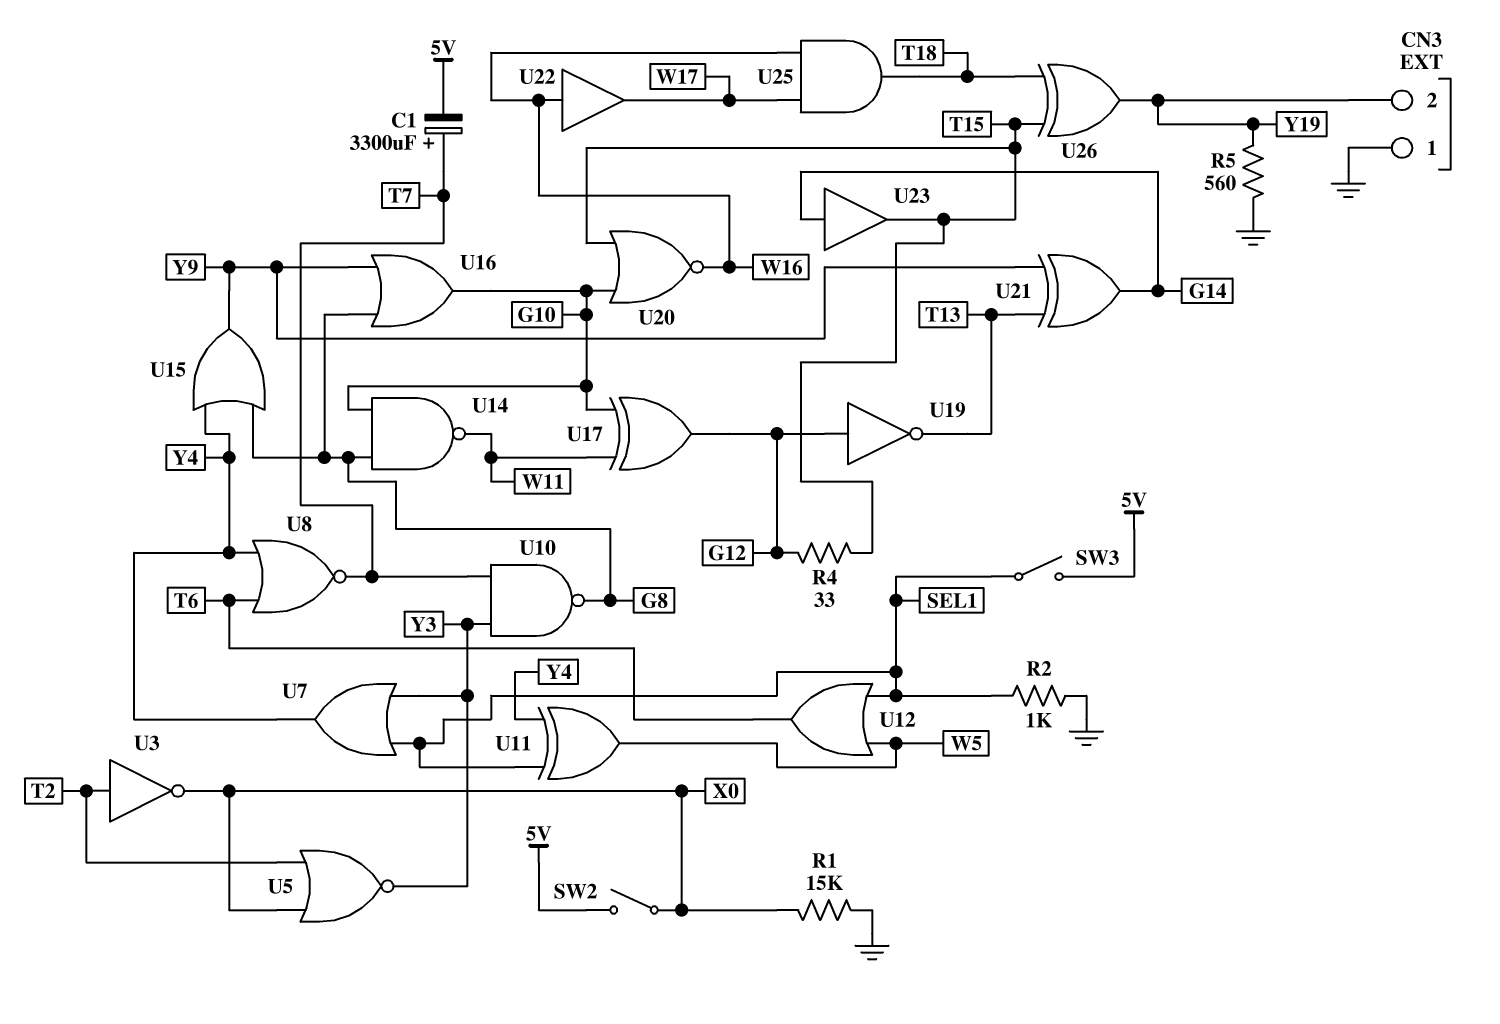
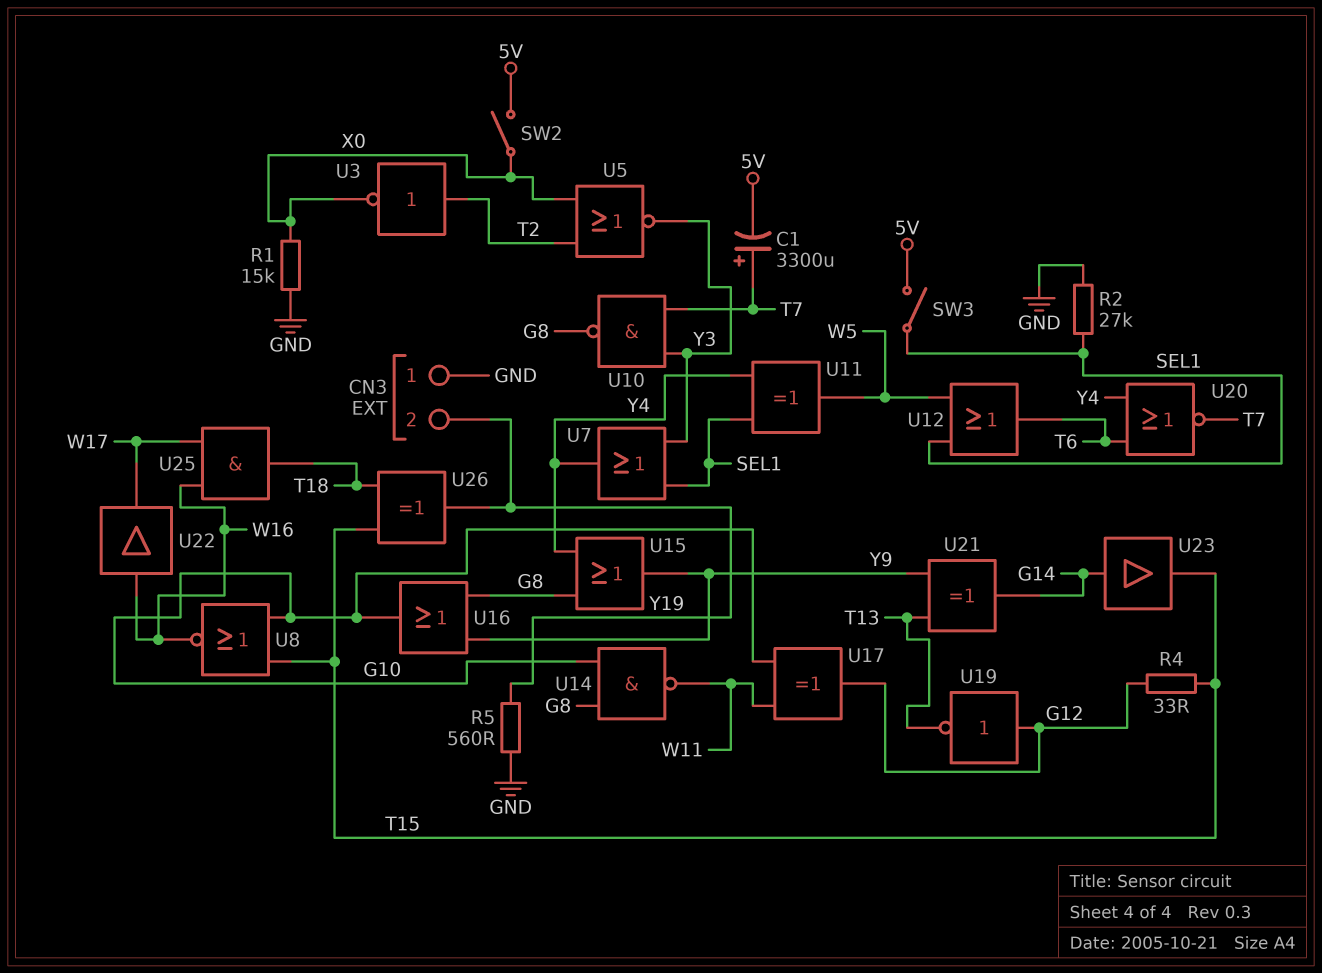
R2: 1k (GND, SEL1) -> 27k (GND, SEL1)
U8: NOR (in T6, in Y4, out T7) -> NOR (in G10, in T15, out W16)
U20: NOR (in G10, in T15, out W16) -> NOR (in T6, in Y4, out T7)

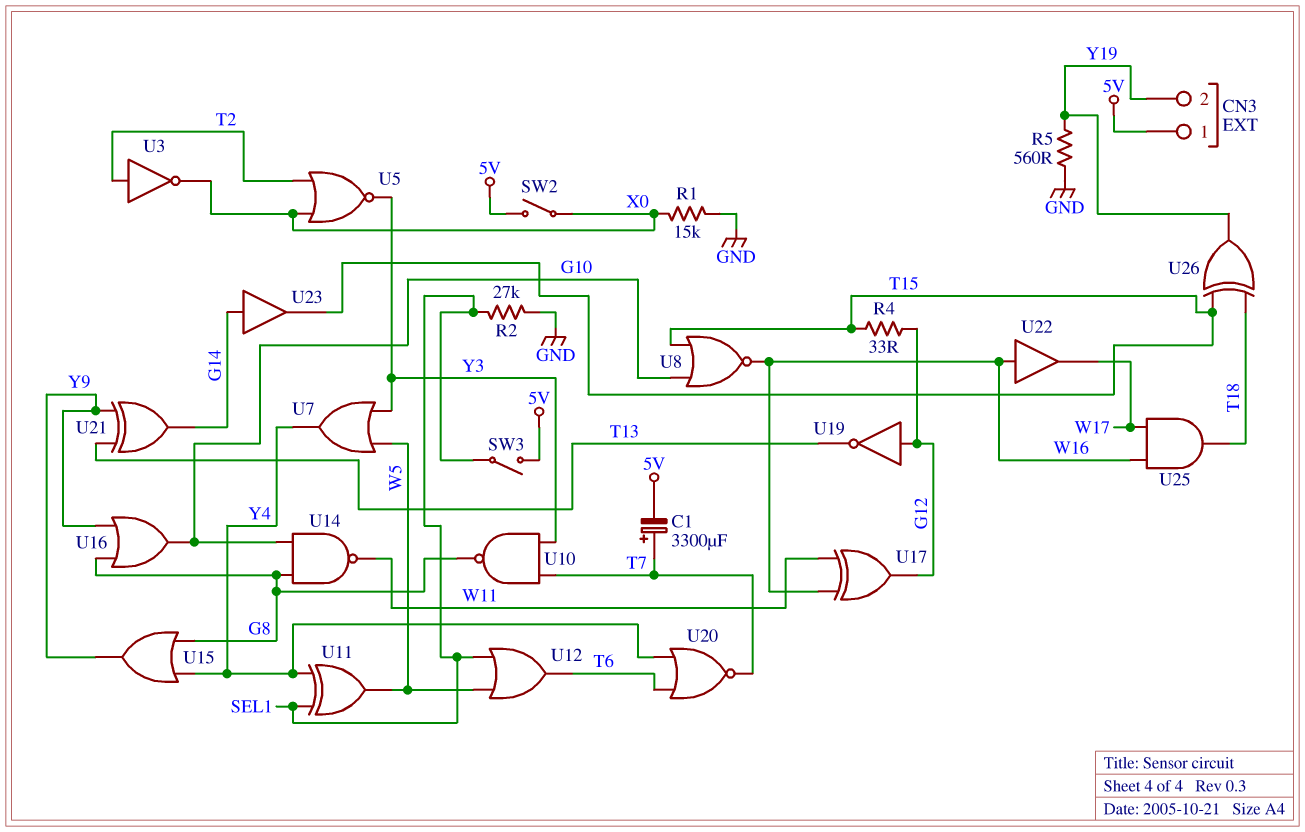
CN3 pin 1: GND -> 5V
U7: OR (in SEL1, in Y3, out Y4) -> OR (in W5, in Y3, out Y4)
U17: XOR (in G10, in W11, out G12) -> XOR (in W11, in W16, out G12)

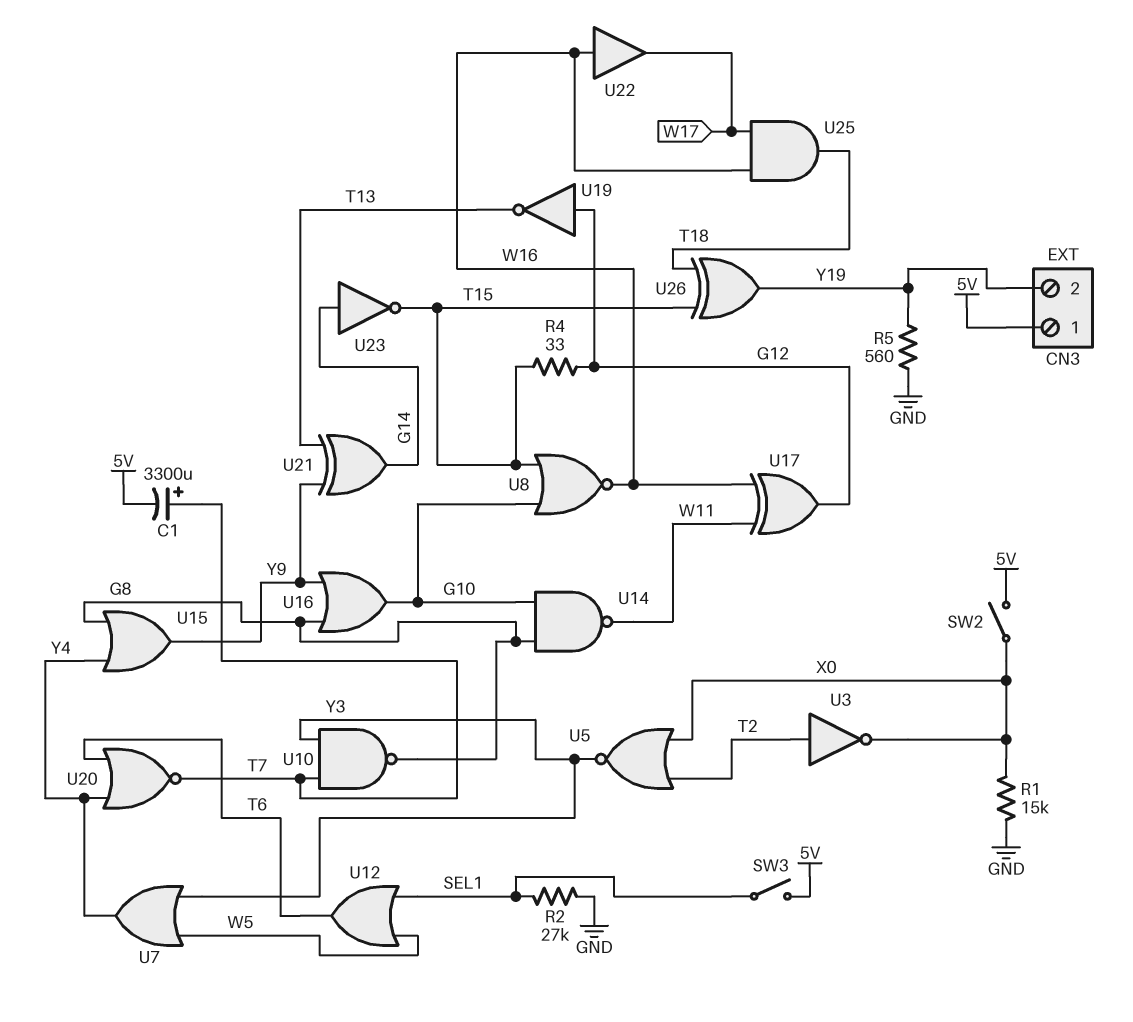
U11: XOR (in SEL1, in Y4, out W5) -> none
U23: buffer (in G14, out T15) -> NOT (in G14, out T15)

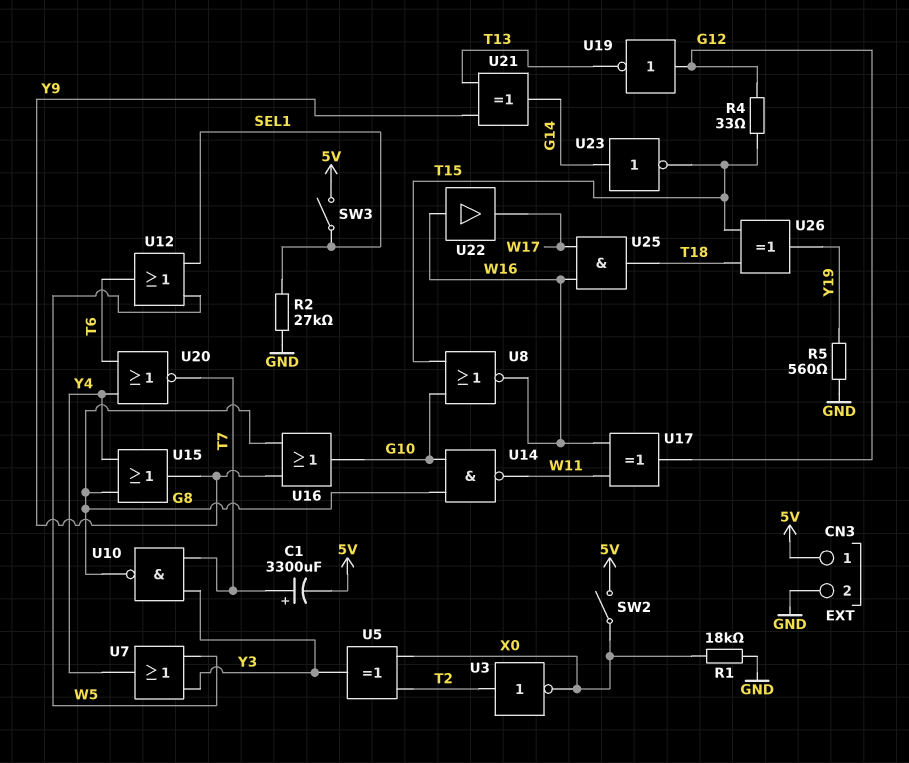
CN3 pin 2: Y19 -> GND
R1: 15k (GND, X0) -> 18k (GND, X0)
U5: NOR (in T2, in X0, out Y3) -> XOR (in T2, in X0, out Y3)

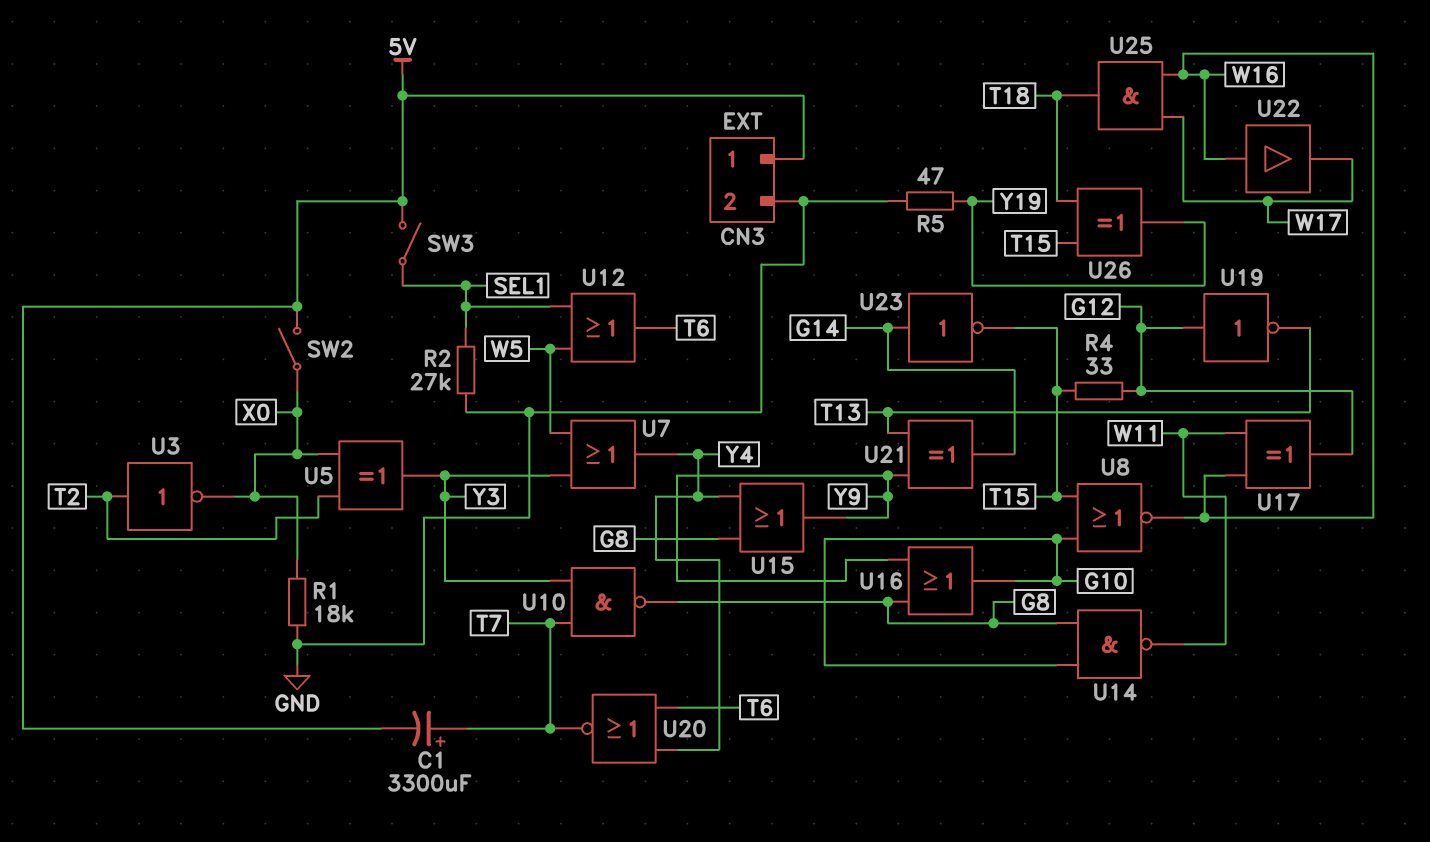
R5: 560 (GND, Y19) -> 47 (GND, Y19)

